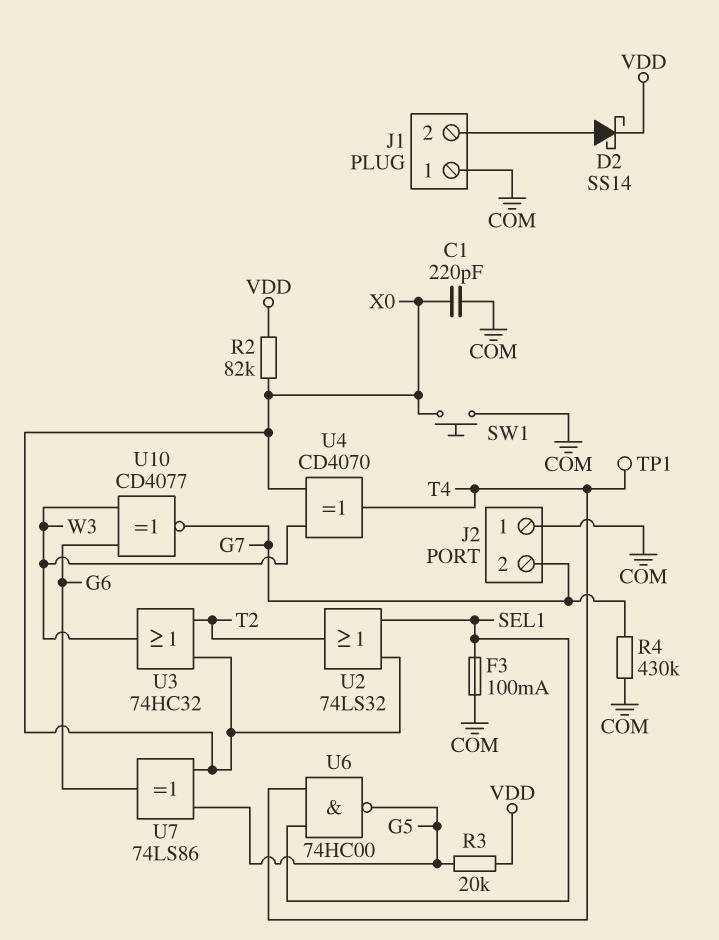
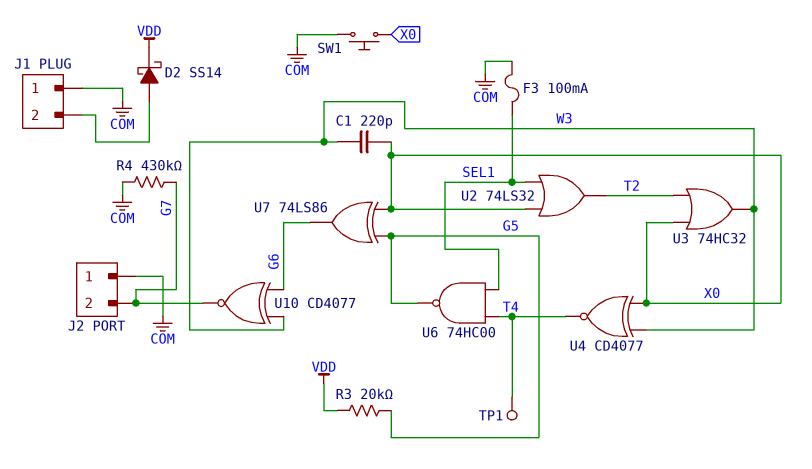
C1: 220pF (COM, X0) -> 220pF (W3, X0)
R2: 82k (VDD, X0) -> none
U4: XOR CD4070 (in W3, in X0, out T4) -> XNOR CD4077 (in W3, in X0, out T4)

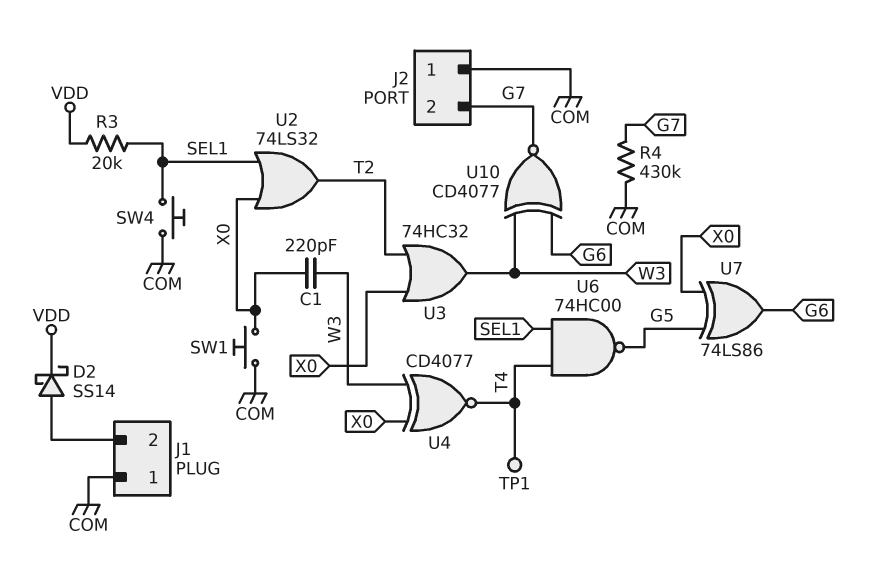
F3: 100mA (COM, SEL1) -> none
R3: 20k (G5, VDD) -> 20k (SEL1, VDD)
SW4: none -> button (COM, SEL1)

